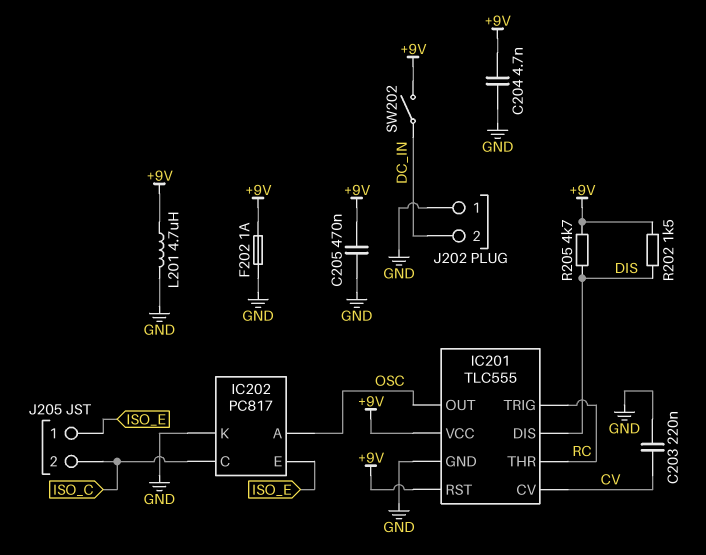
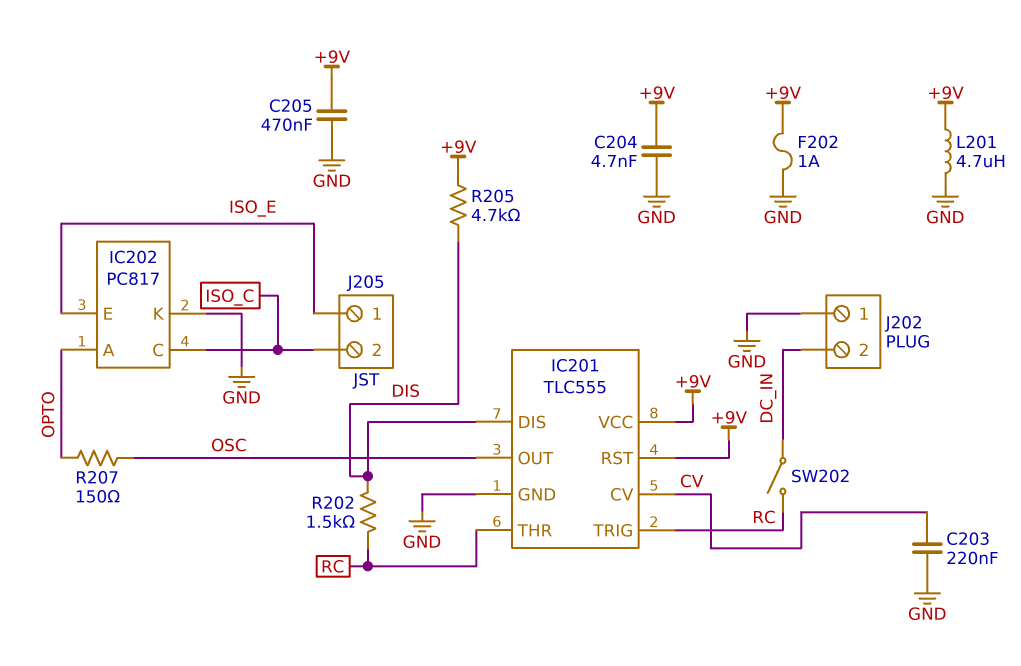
IC202 pin A: OSC -> OPTO
R202: 1.5k (+9V, DIS) -> 1.5k (DIS, RC)
R207: none -> 150 (OPTO, OSC)
SW202: switch (+9V, DC_IN) -> switch (DC_IN, RC)

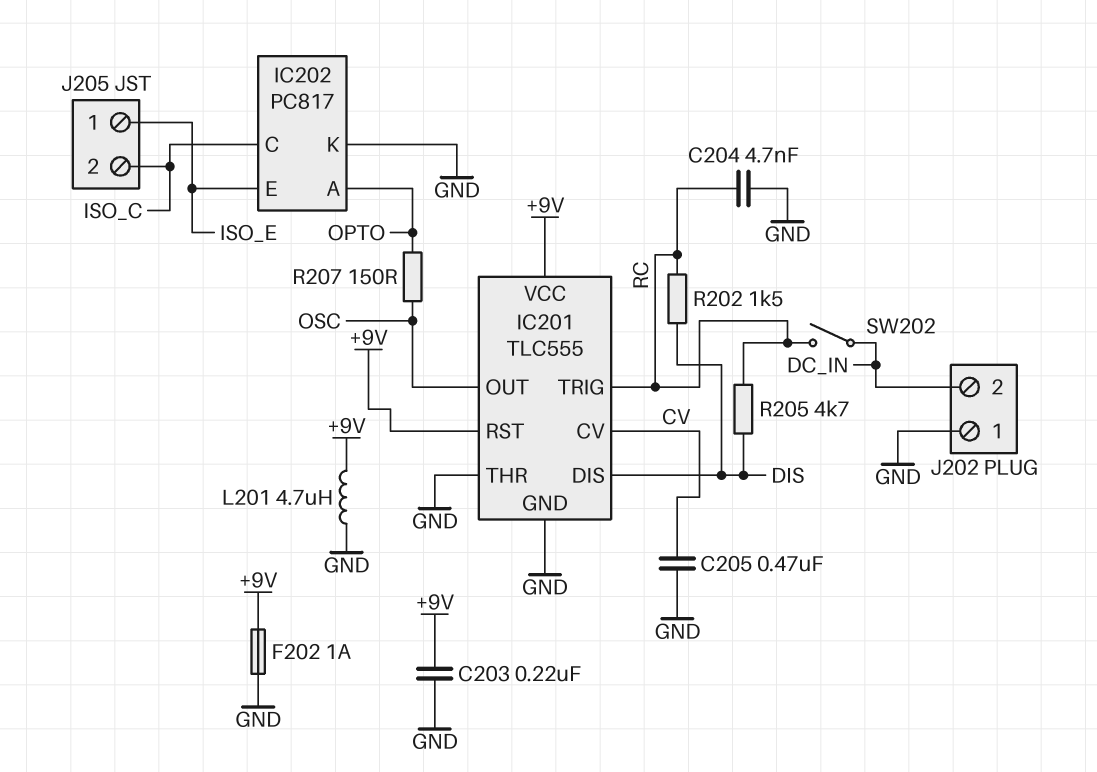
C203: 220nF (CV, GND) -> 220nF (+9V, GND)
C204: 4.7nF (+9V, GND) -> 4.7nF (GND, RC)
C205: 470nF (+9V, GND) -> 470nF (CV, GND)
IC201 pin THR: RC -> GND
R205: 4.7k (+9V, DIS) -> 4.7k (DIS, RC)

